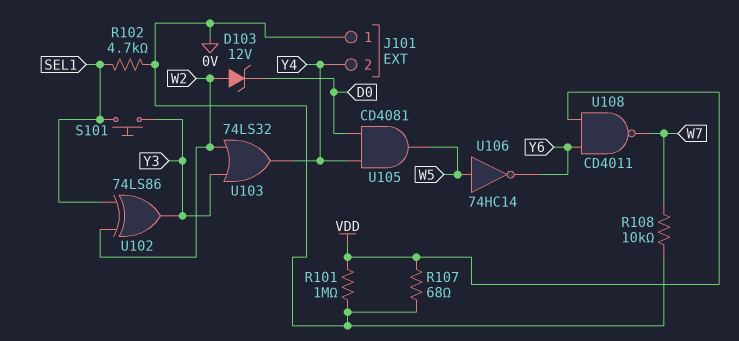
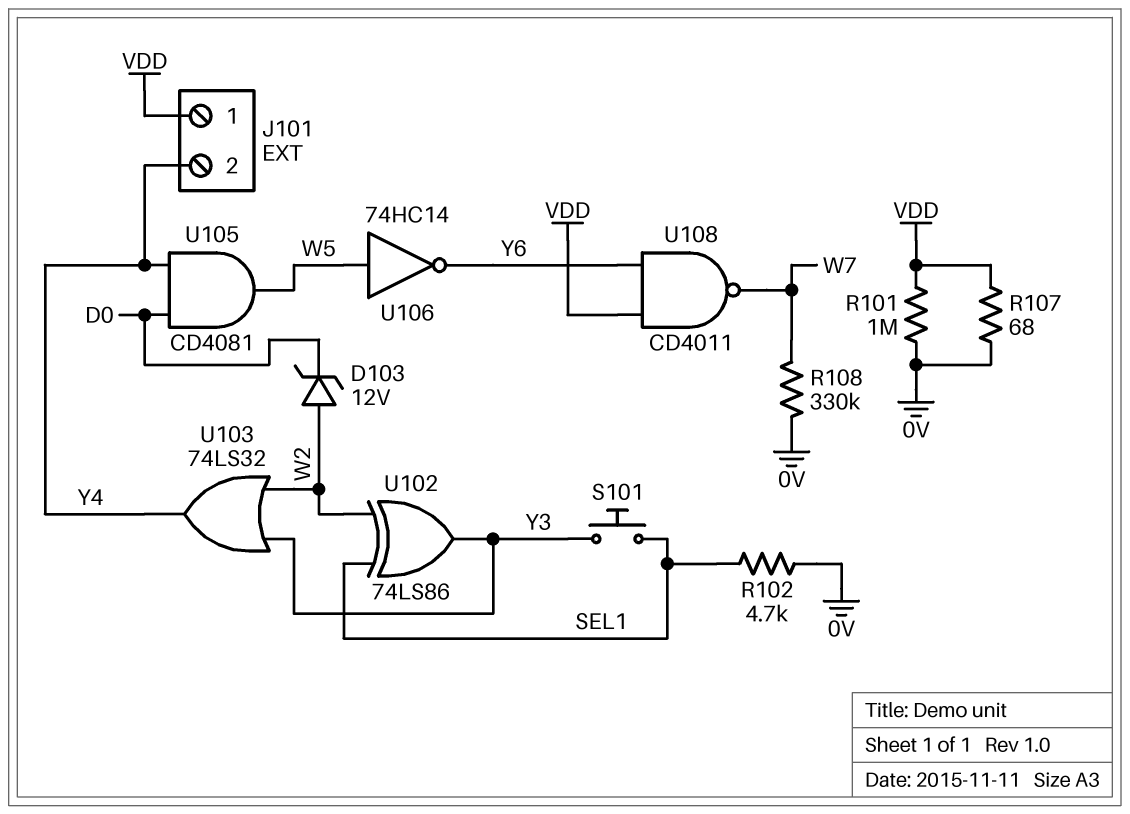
J101 pin 1: 0V -> VDD
R108: 10k (0V, W7) -> 330k (0V, W7)

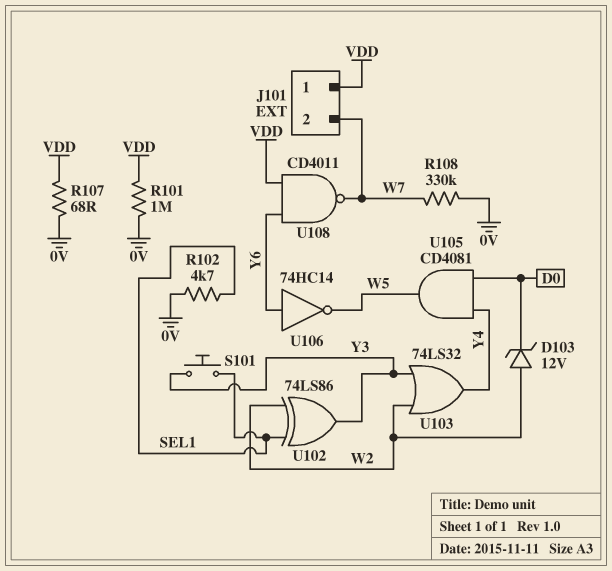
J101 pin 2: Y4 -> W7
U106: NOT 74HC14 (in W5, out Y6) -> NOT 74HC14 (in Y6, out W5)

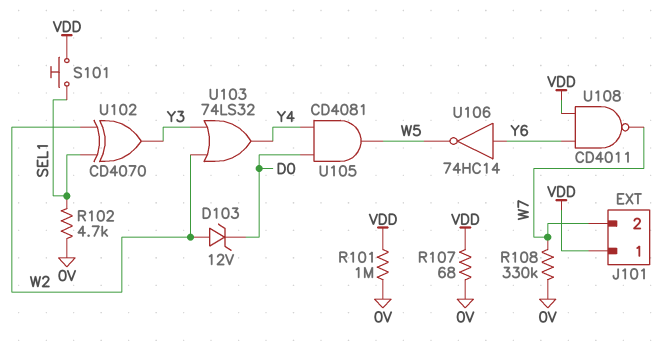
S101: button (SEL1, Y3) -> button (SEL1, VDD)
U102: XOR 74LS86 (in SEL1, in W2, out Y3) -> XOR CD4070 (in SEL1, in W2, out Y3)

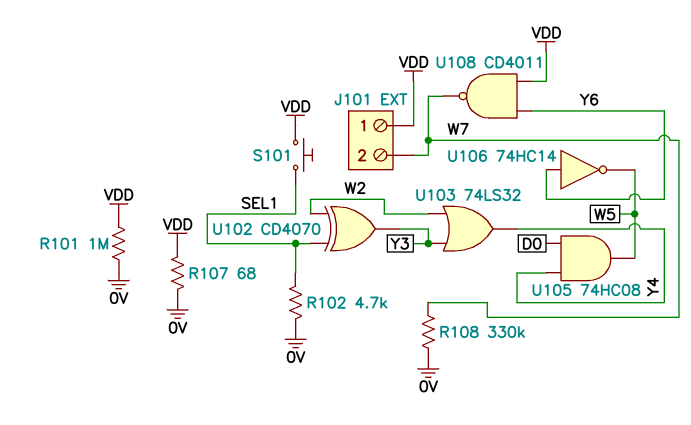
D103: zener 12V (A W2, K D0) -> none
U105: AND CD4081 (in D0, in Y4, out W5) -> AND 74HC08 (in D0, in Y4, out W5)

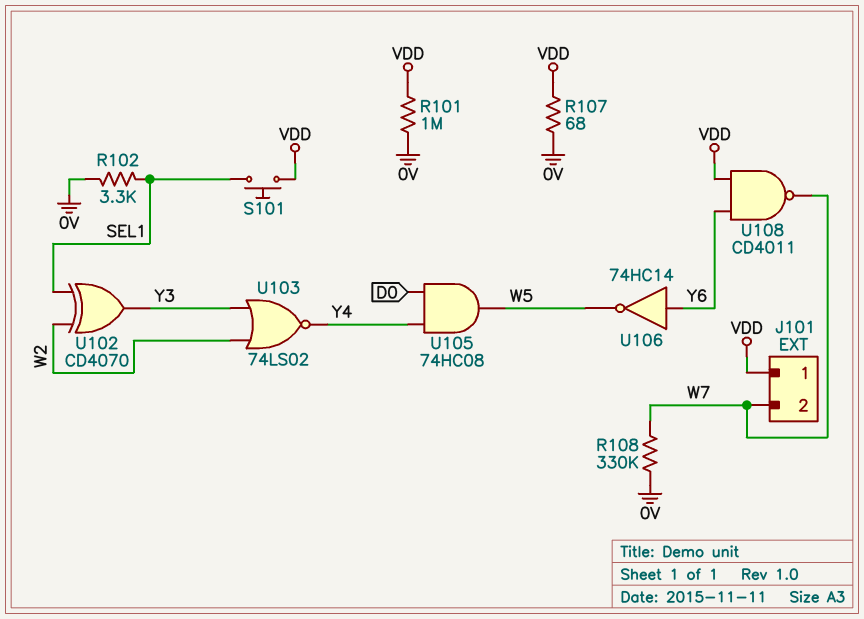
R102: 4.7k (0V, SEL1) -> 3.3k (0V, SEL1)
U103: OR 74LS32 (in W2, in Y3, out Y4) -> NOR 74LS02 (in W2, in Y3, out Y4)

